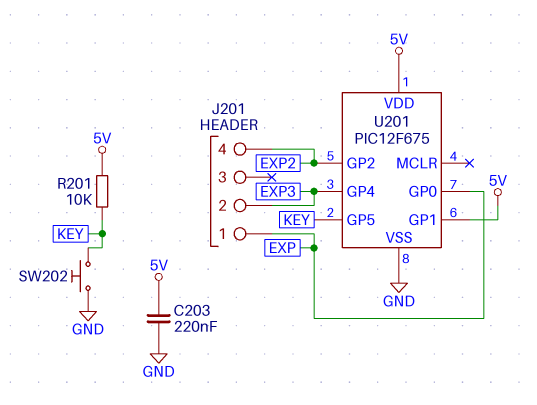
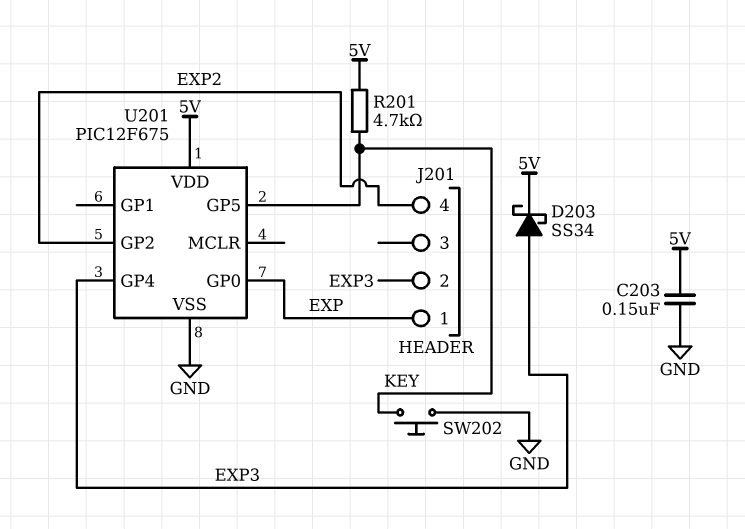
C203: 220nF (5V, GND) -> 150nF (5V, GND)
D203: none -> schottky SS34 (A EXP3, K 5V)
R201: 10k (5V, KEY) -> 4.7k (5V, KEY)
U201 pin GP1: 5V -> none

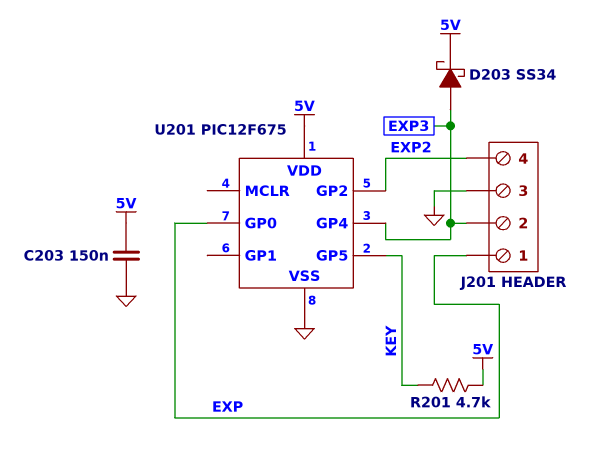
J201 pin 3: none -> GND
SW202: button (GND, KEY) -> none

